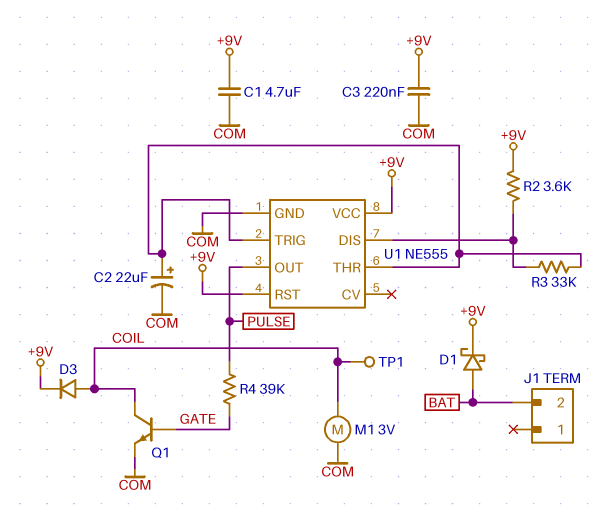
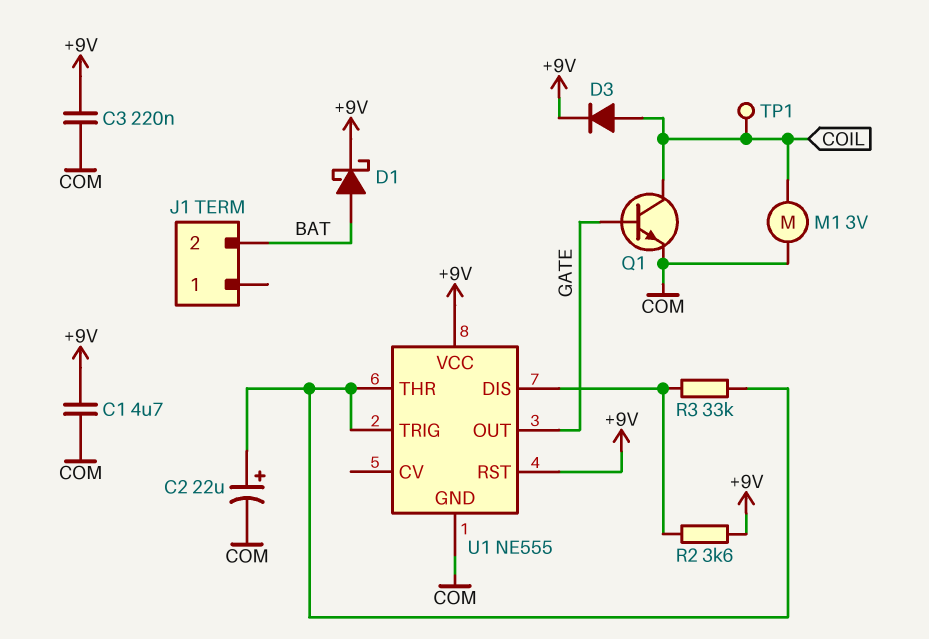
R4: 39k (GATE, PULSE) -> none
U1 pin OUT: PULSE -> GATE

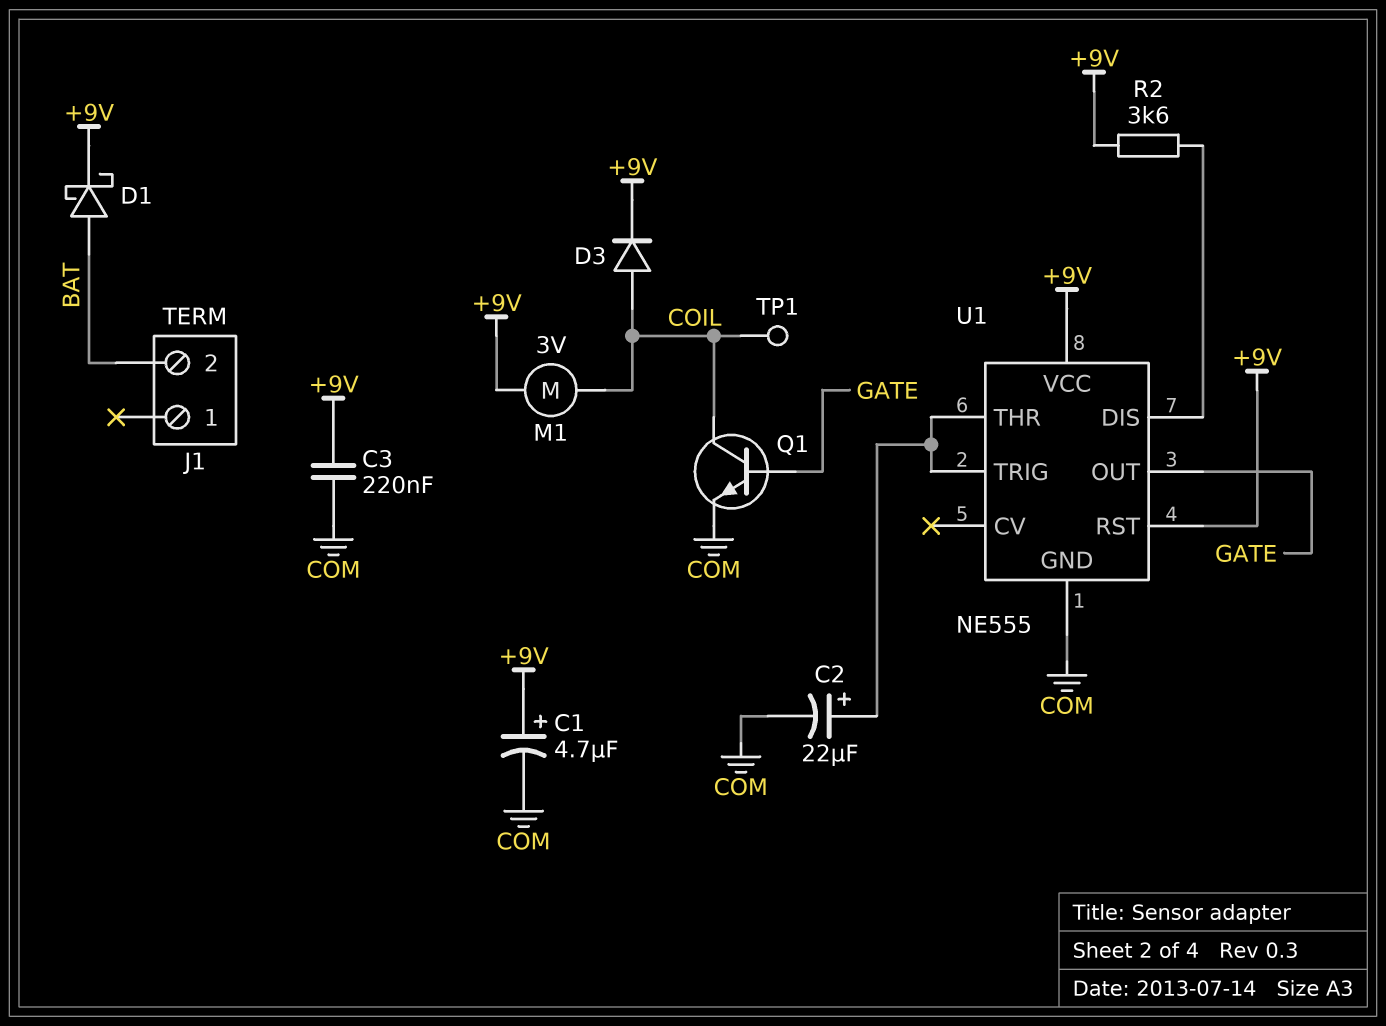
C1: 4.7uF (+9V, COM) -> 4.7uF (plus +9V, minus COM)
M1: motor 3V (COIL, COM) -> motor 3V (+9V, COIL)
R3: 33k (U1/DIS, U1/THR) -> none

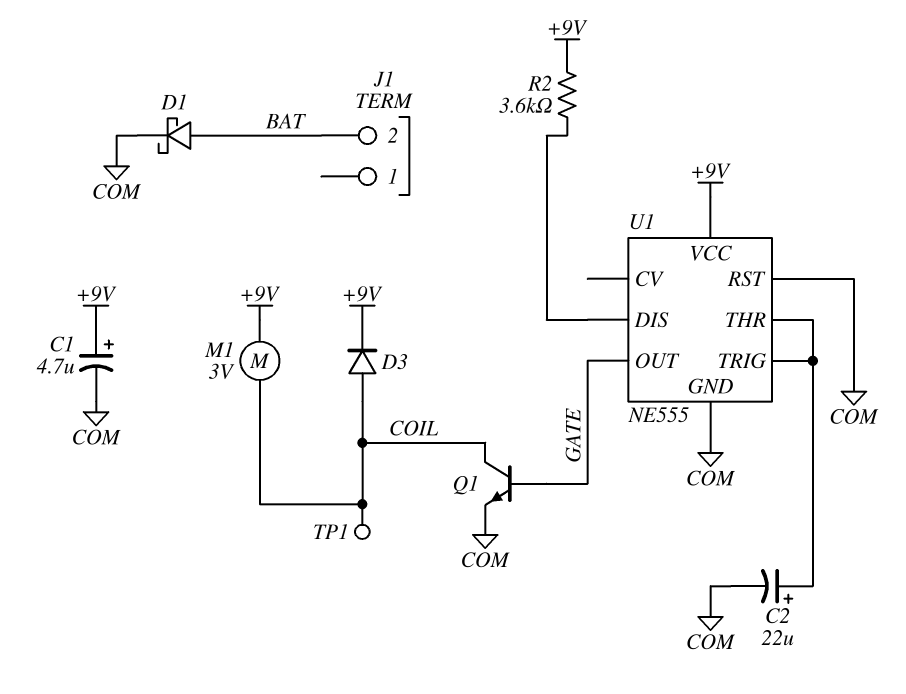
C3: 220nF (+9V, COM) -> none
D1: schottky (A BAT, K +9V) -> schottky (A BAT, K COM)
U1 pin RST: +9V -> COM

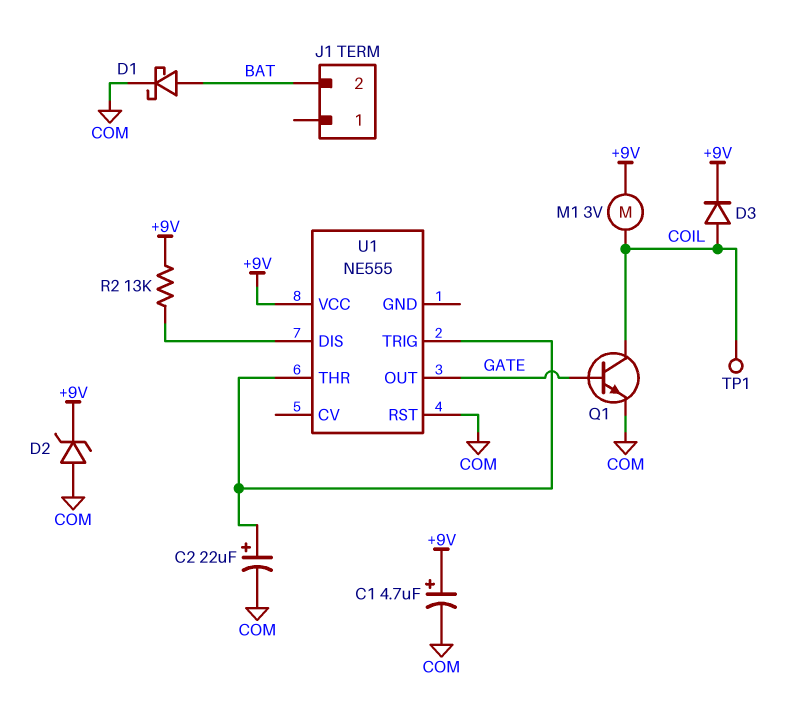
D2: none -> zener (A COM, K +9V)
R2: 3.6k (+9V, U1/DIS) -> 13k (+9V, U1/DIS)
U1 pin GND: COM -> none

